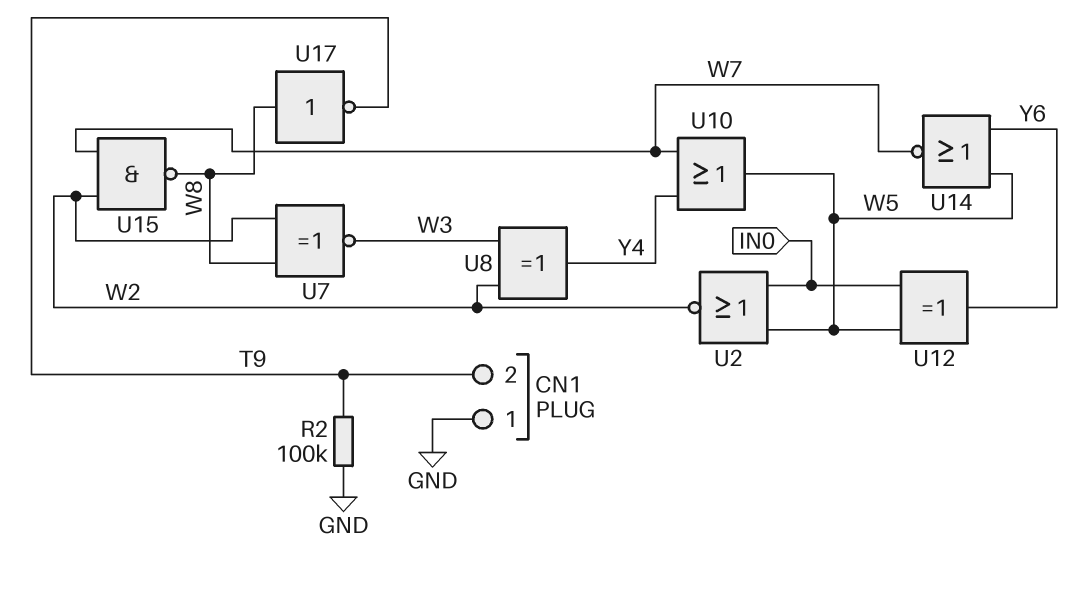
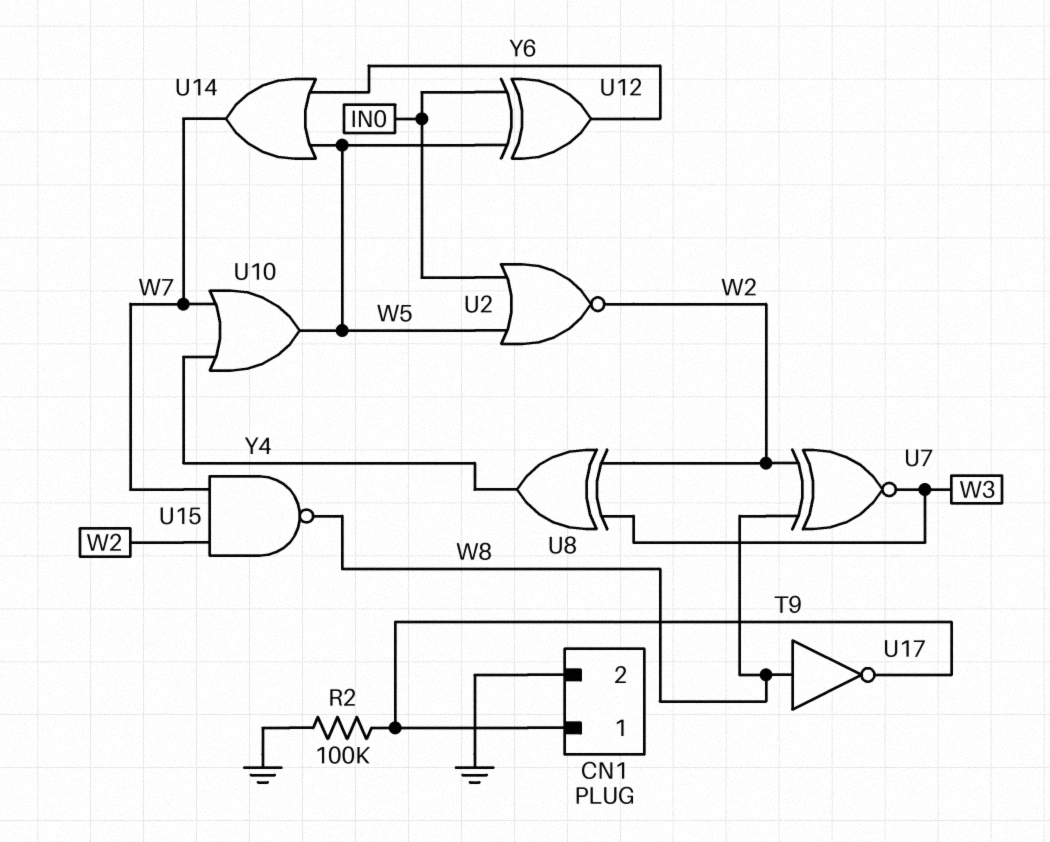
CN1 pin 1: GND -> T9
CN1 pin 2: T9 -> GND
U14: NOR (in W5, in Y6, out W7) -> OR (in W5, in Y6, out W7)

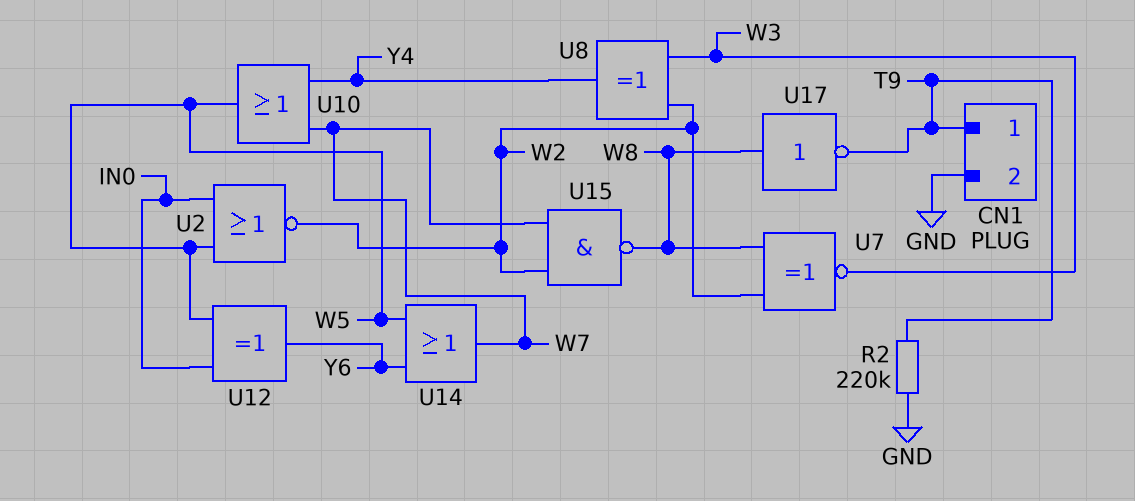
R2: 100k (GND, T9) -> 220k (GND, T9)

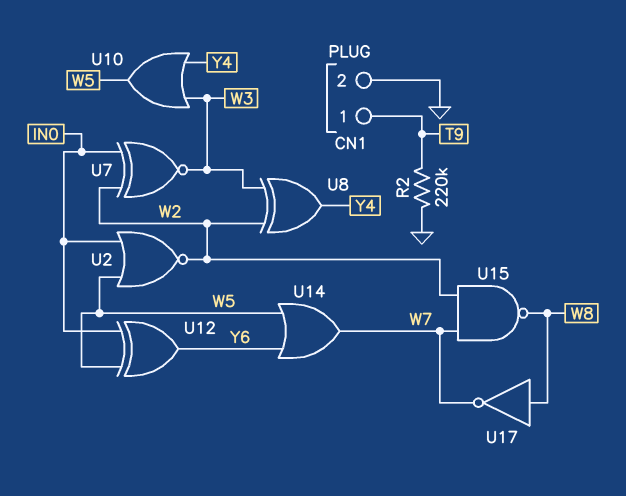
U7: XNOR (in W2, in W8, out W3) -> XNOR (in IN0, in W2, out W3)
U10: OR (in W7, in Y4, out W5) -> OR (in W3, in Y4, out W5)
U17: NOT (in W8, out T9) -> NOT (in W8, out W7)

